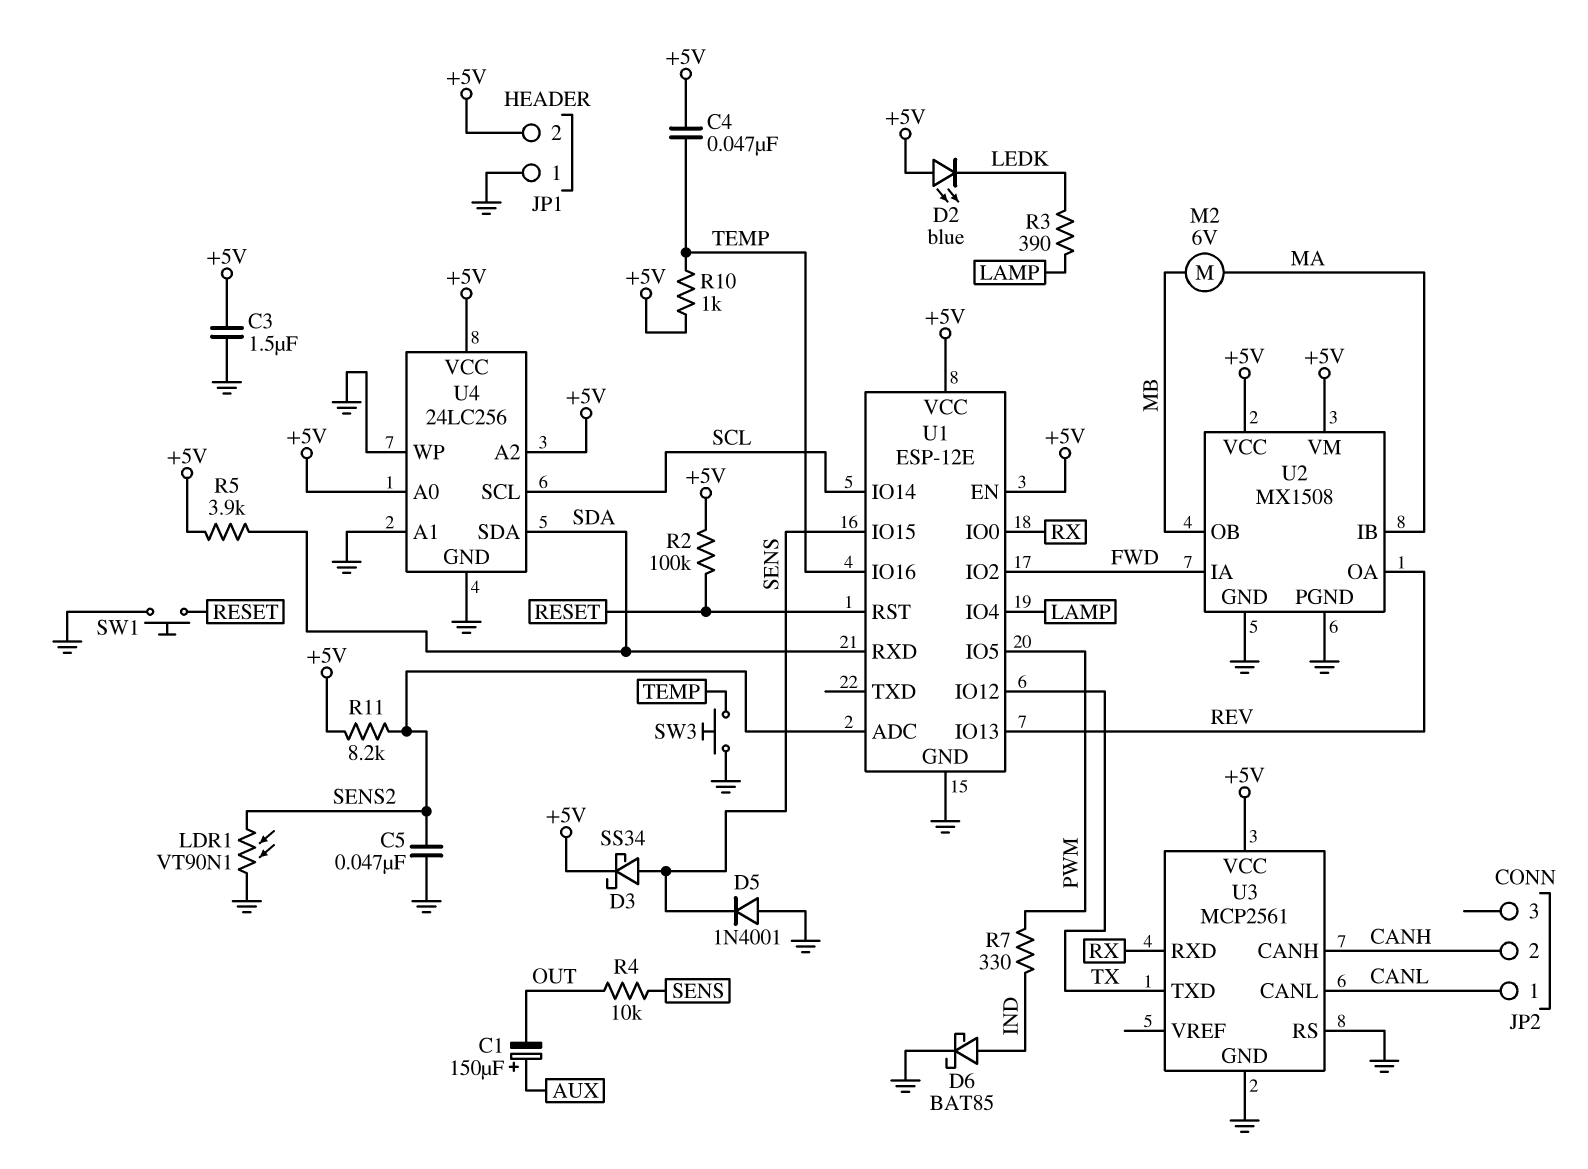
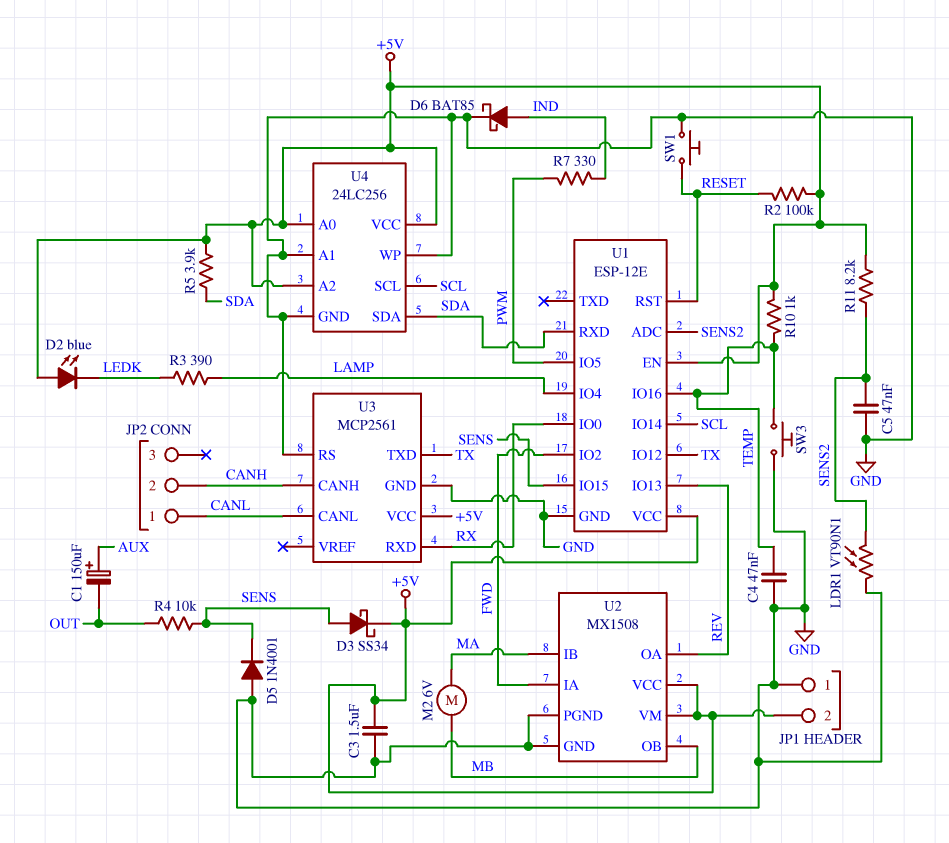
C4: 47nF (+5V, TEMP) -> 47nF (GND, TEMP)

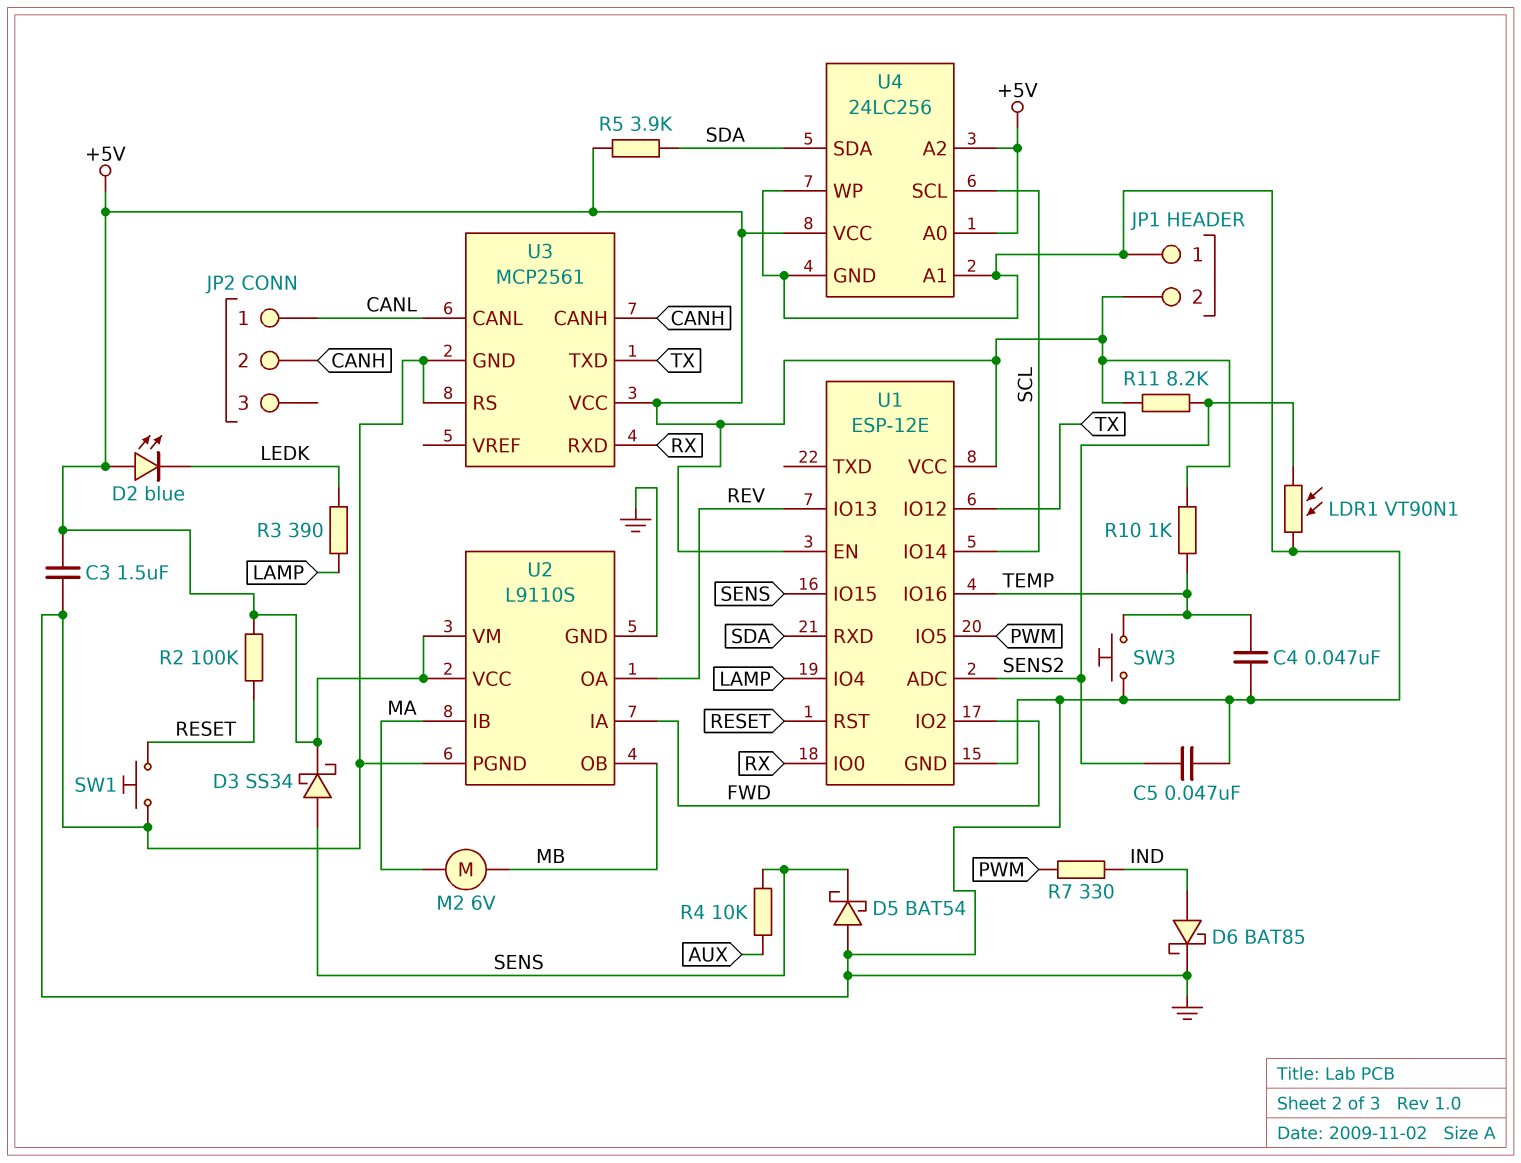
C1: 150uF (plus AUX, minus OUT) -> none
D5: diode 1N4001 (A GND, K SENS) -> schottky BAT54 (A GND, K SENS)
R4: 10k (OUT, SENS) -> 10k (AUX, SENS)
U2: MX1508 -> L9110S

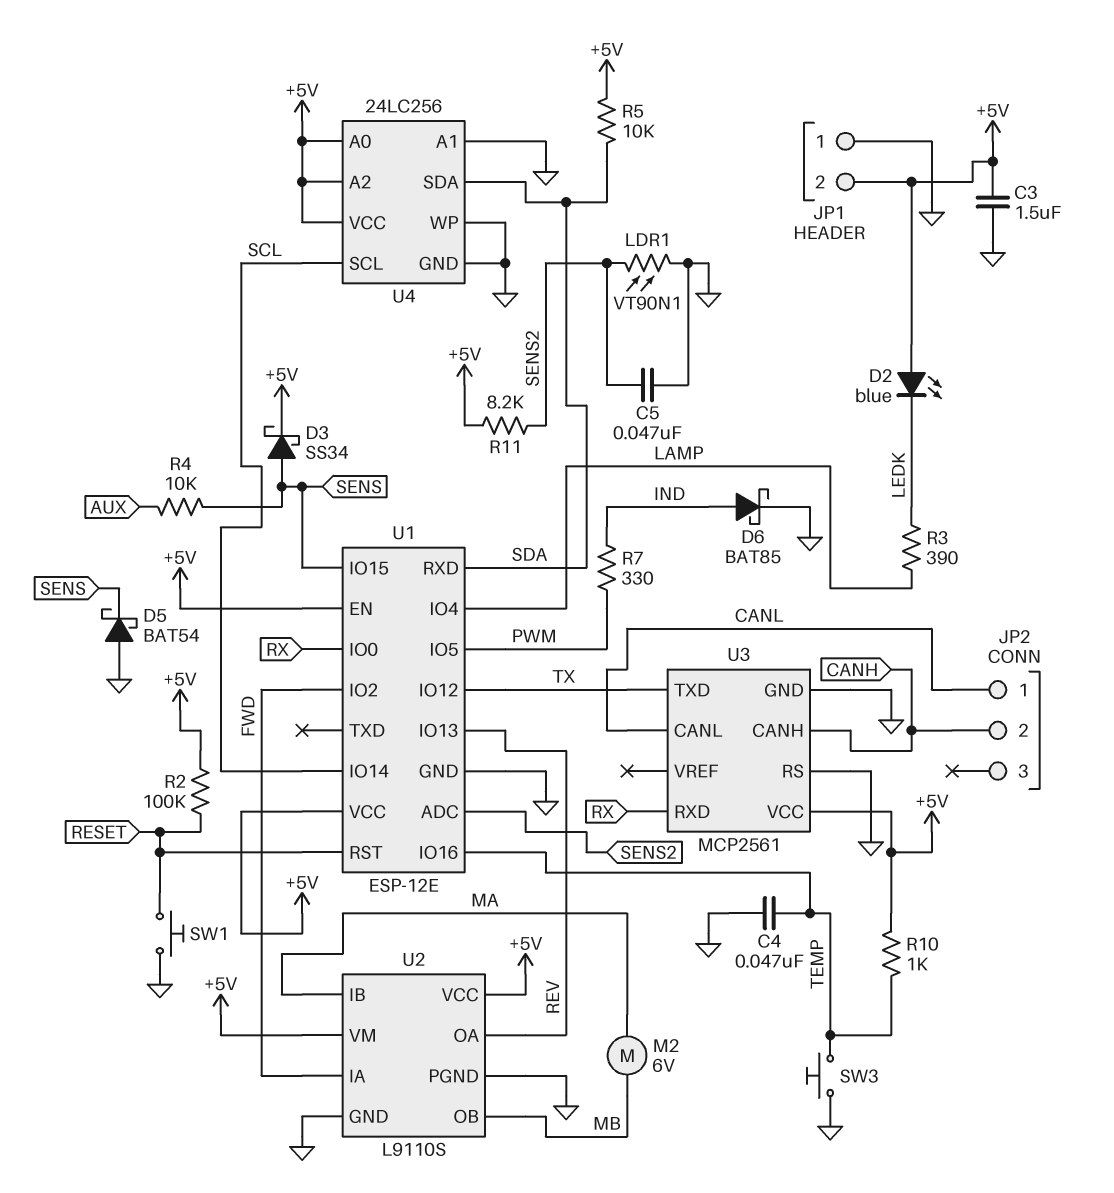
R5: 3.9k (+5V, SDA) -> 10k (+5V, SDA)

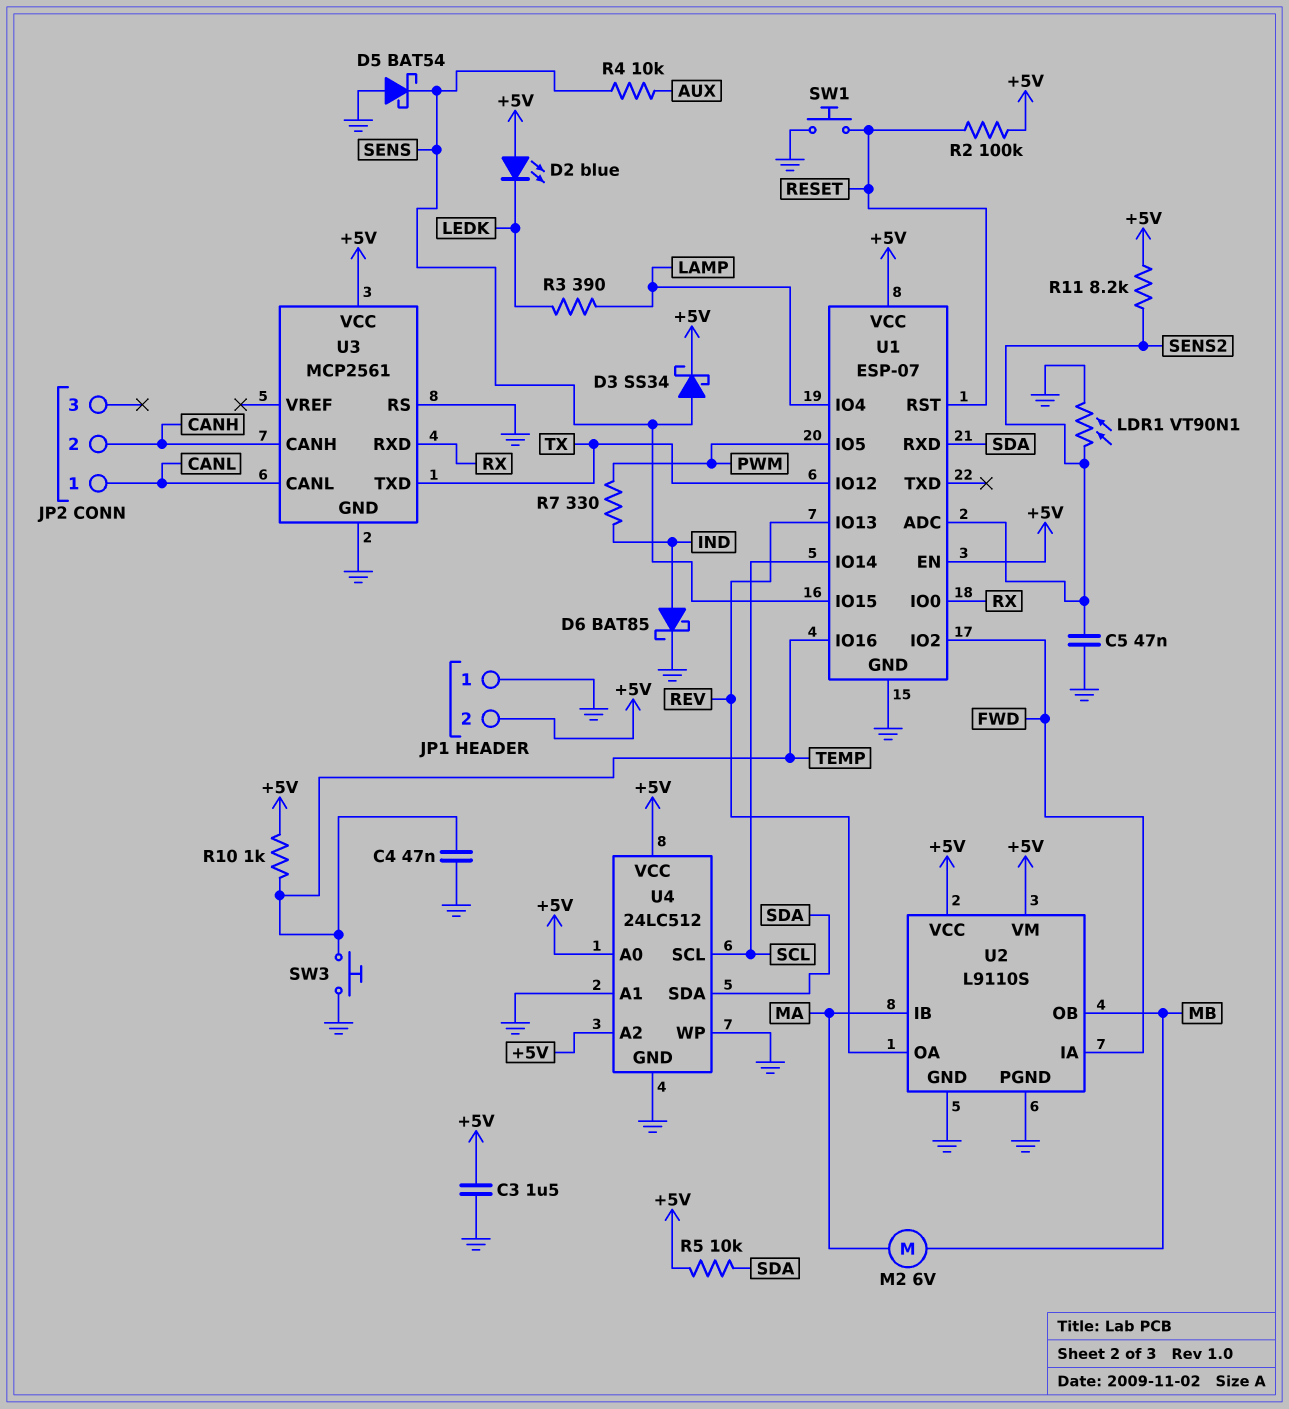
U1: ESP-12E -> ESP-07
U4: 24LC256 -> 24LC512

